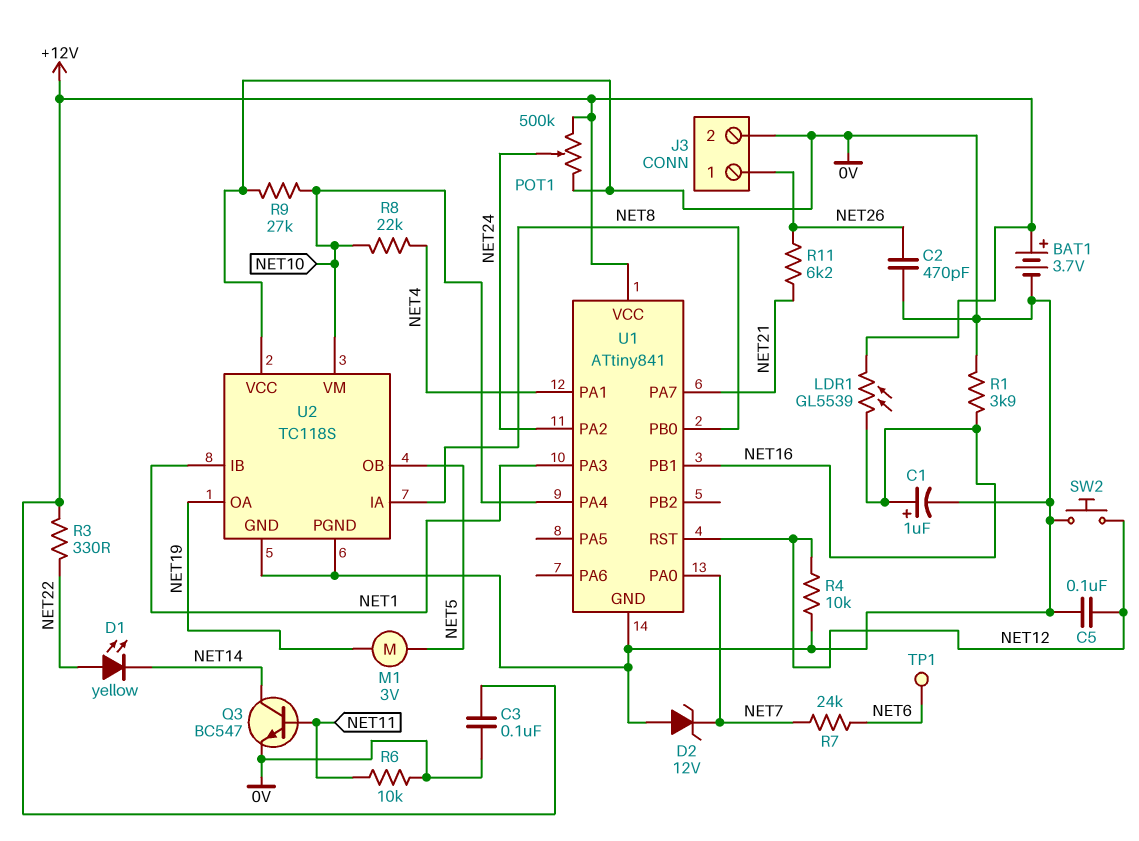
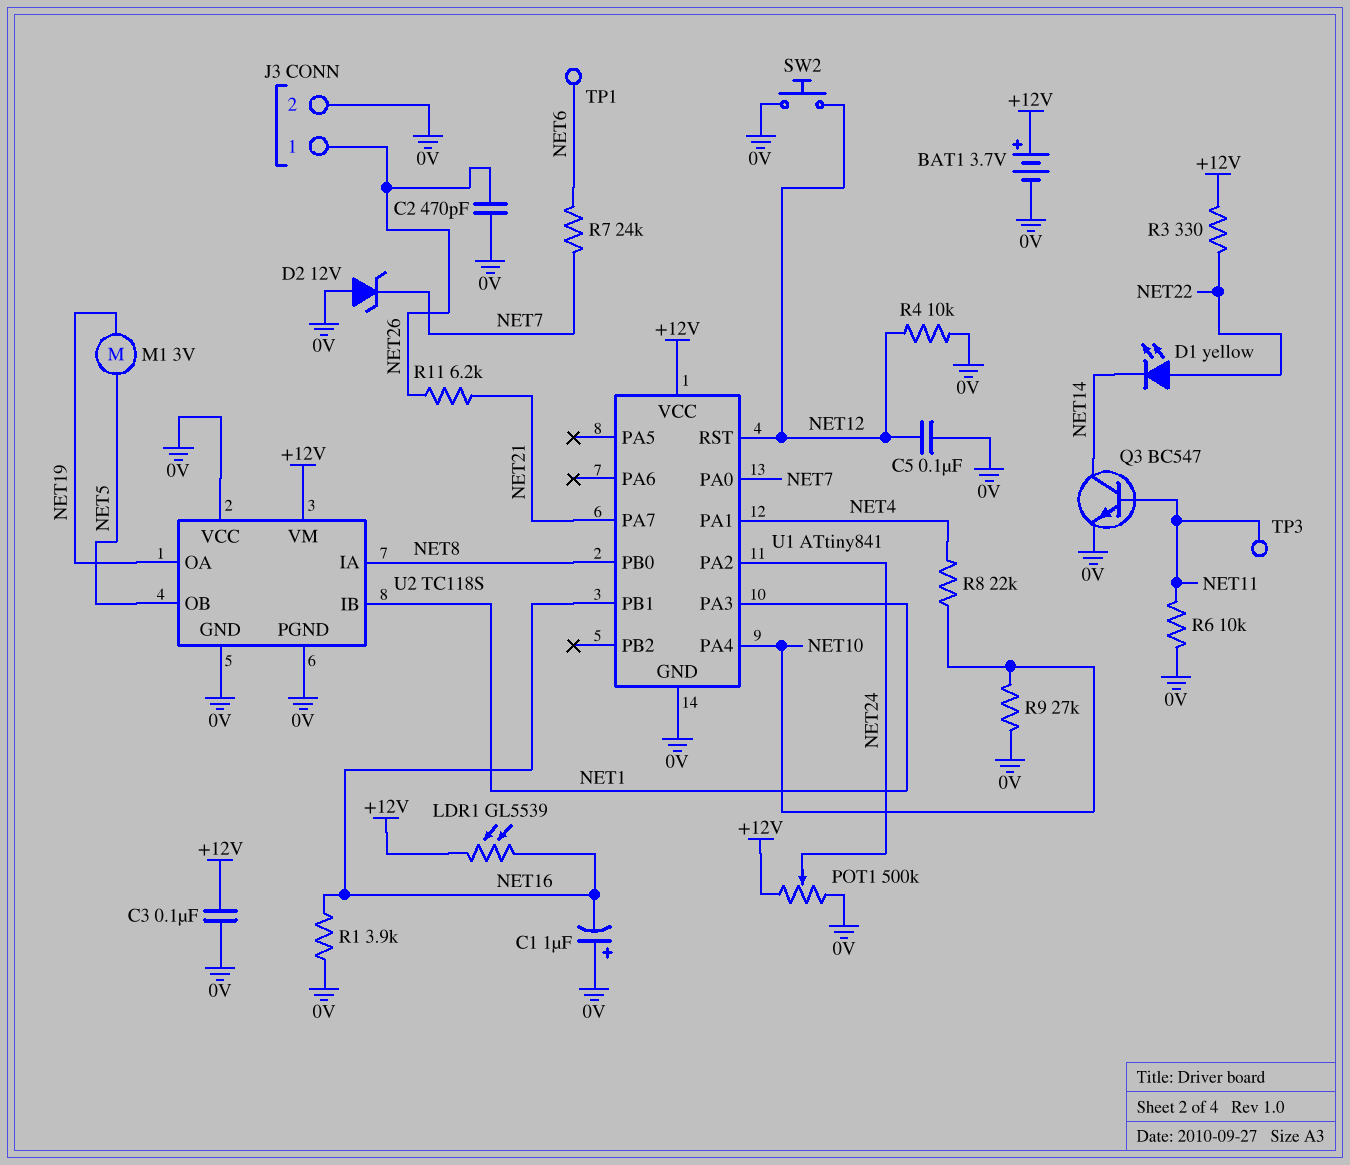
C1: 1uF (plus NET16, minus 0V) -> 1uF (plus 0V, minus NET16)
TP3: none -> test point (NET11)
U2 pin VM: NET10 -> +12V

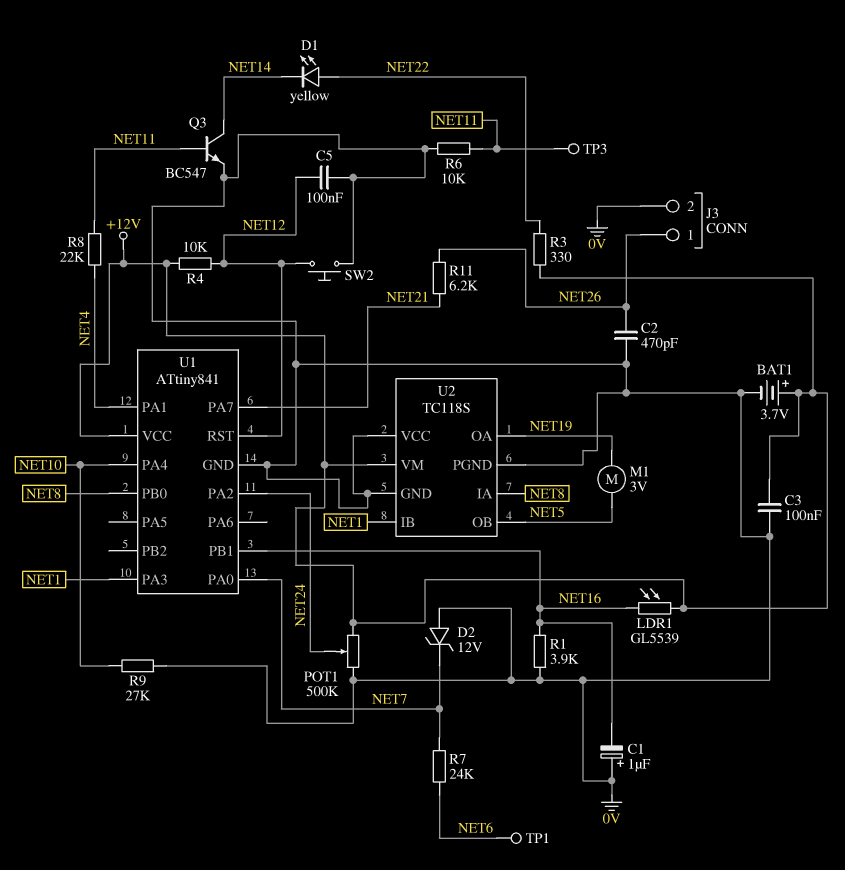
R4: 10k (0V, NET12) -> 10k (+12V, NET12)
R8: 22k (NET4, NET10) -> 22k (NET4, NET11)

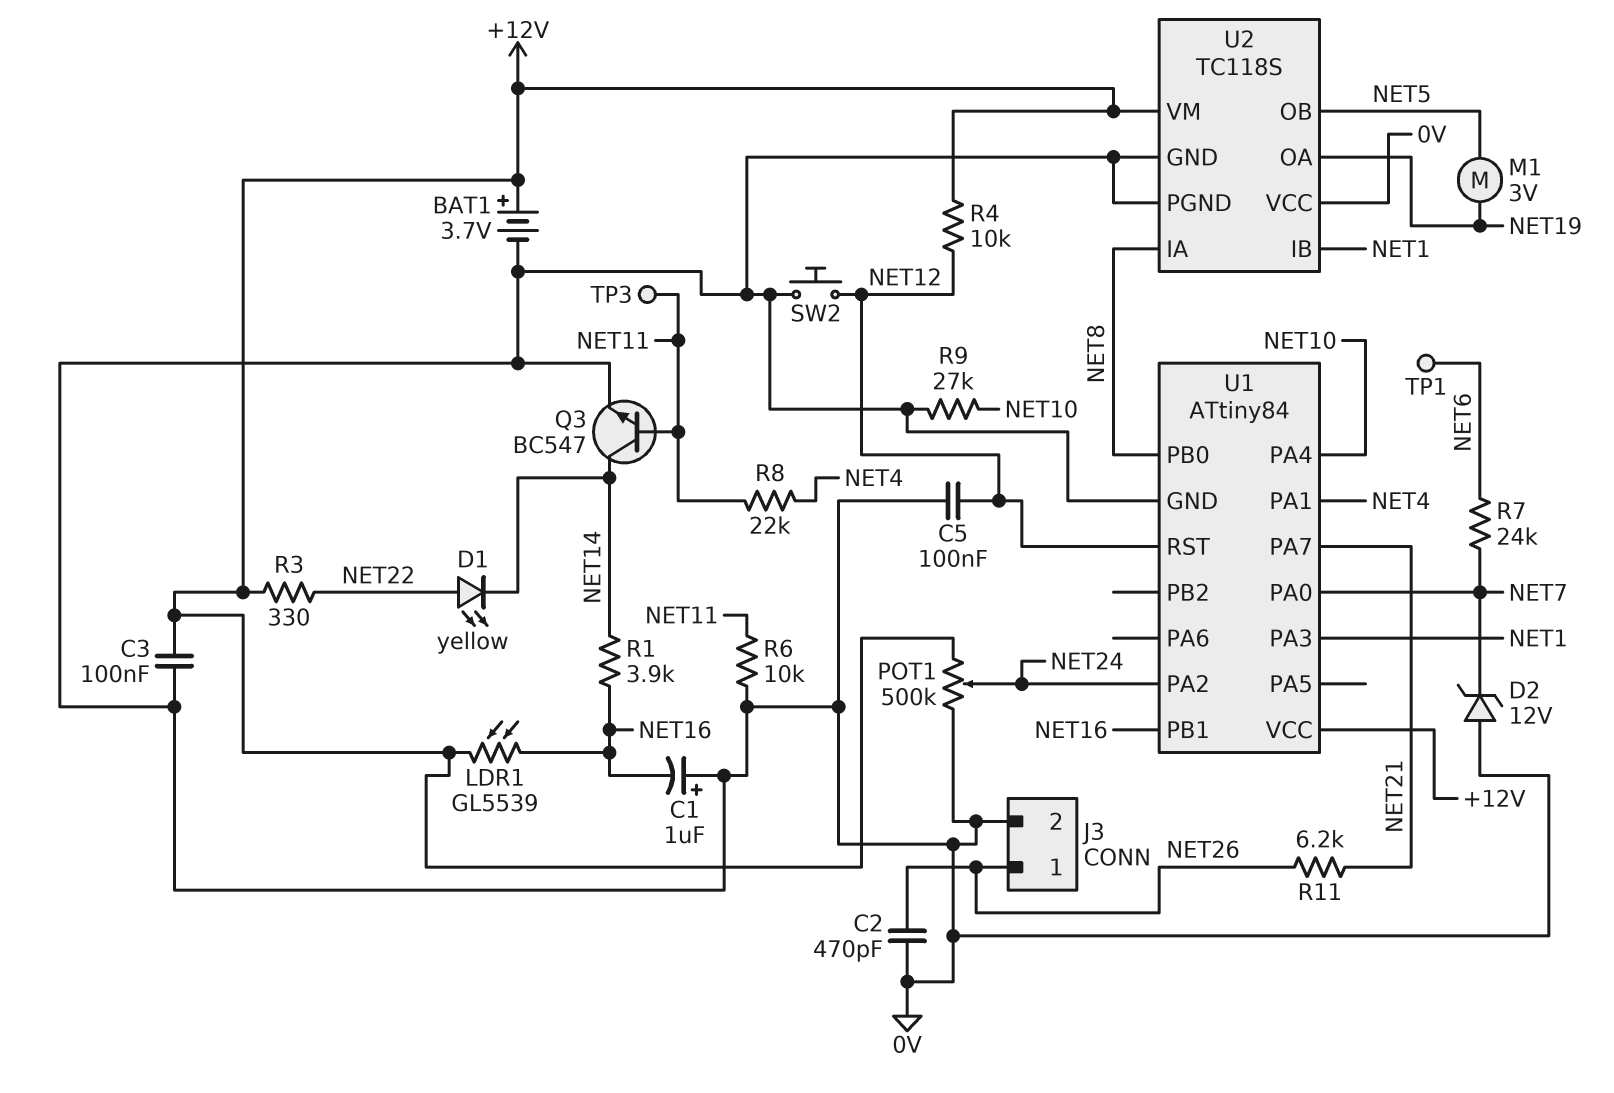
R1: 3.9k (0V, NET16) -> 3.9k (NET14, NET16)
U1: ATtiny841 -> ATtiny84

